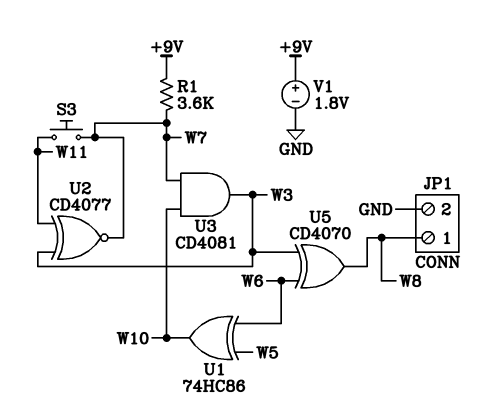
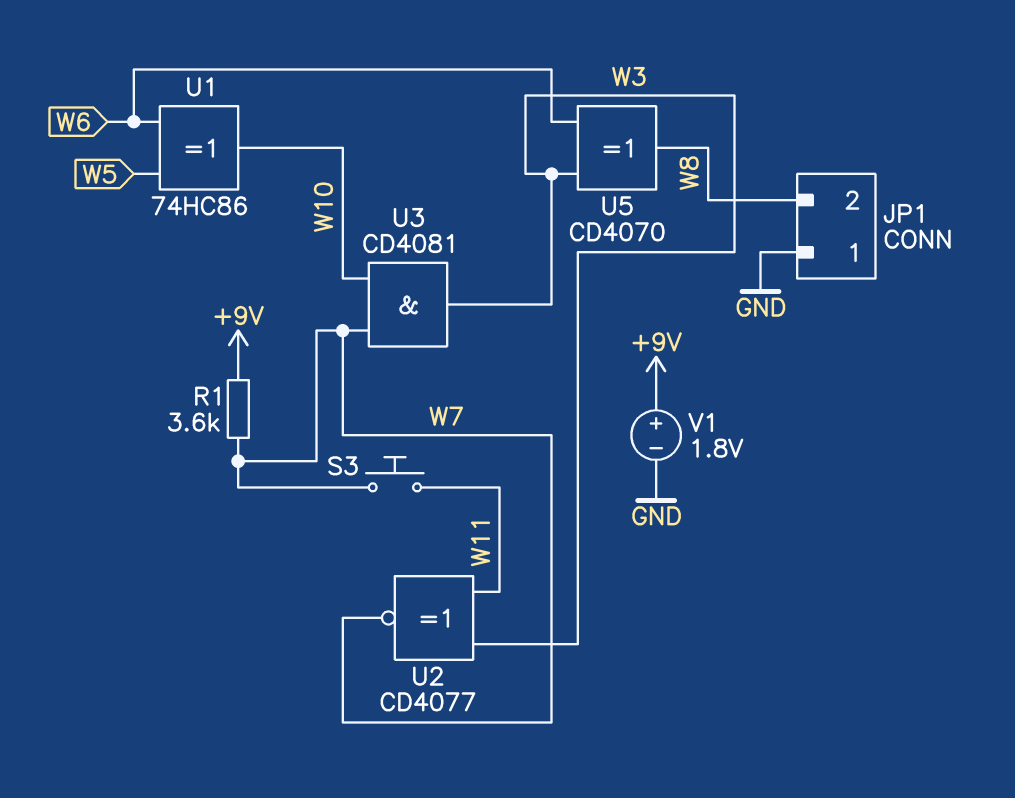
JP1 pin 1: W8 -> GND
JP1 pin 2: GND -> W8

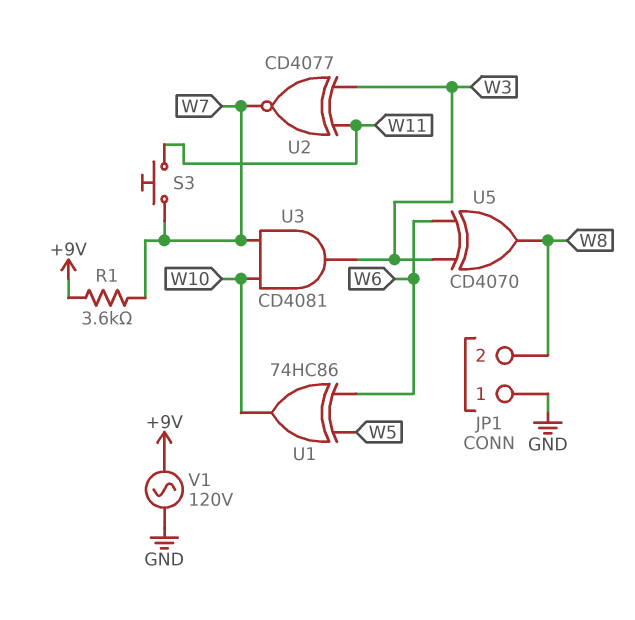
V1: 1.8V (plus +9V, minus GND) -> AC 120V (+9V, GND)

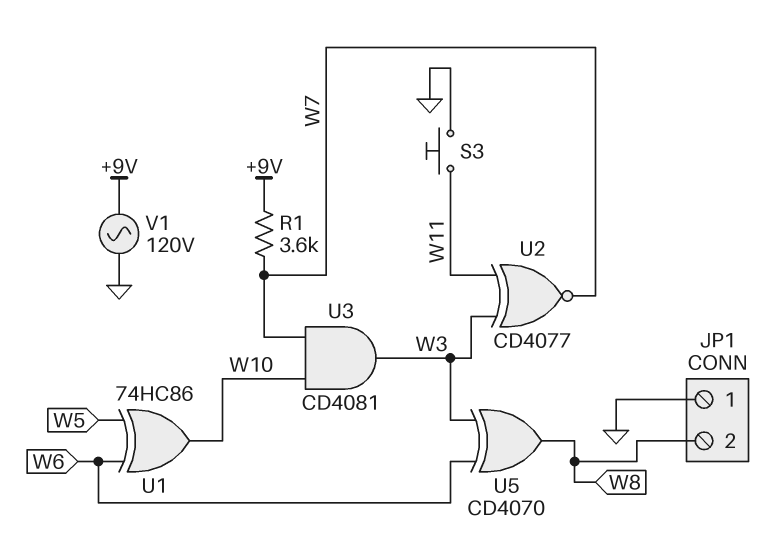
S3: button (W7, W11) -> button (GND, W11)

